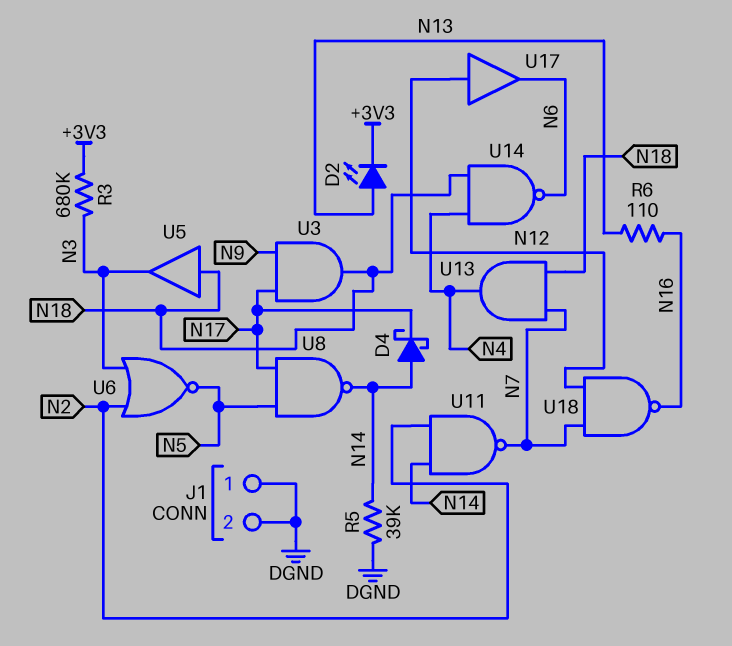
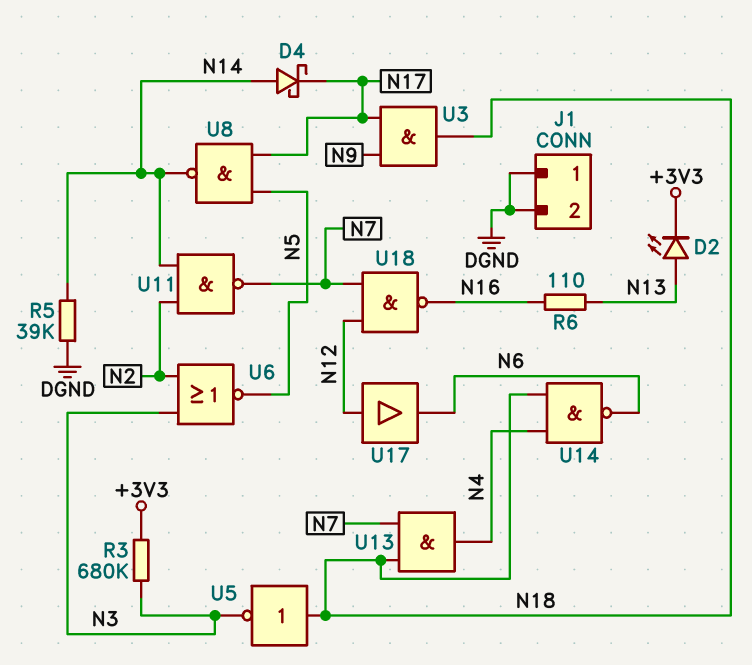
U5: buffer (in N18, out N3) -> NOT (in N18, out N3)

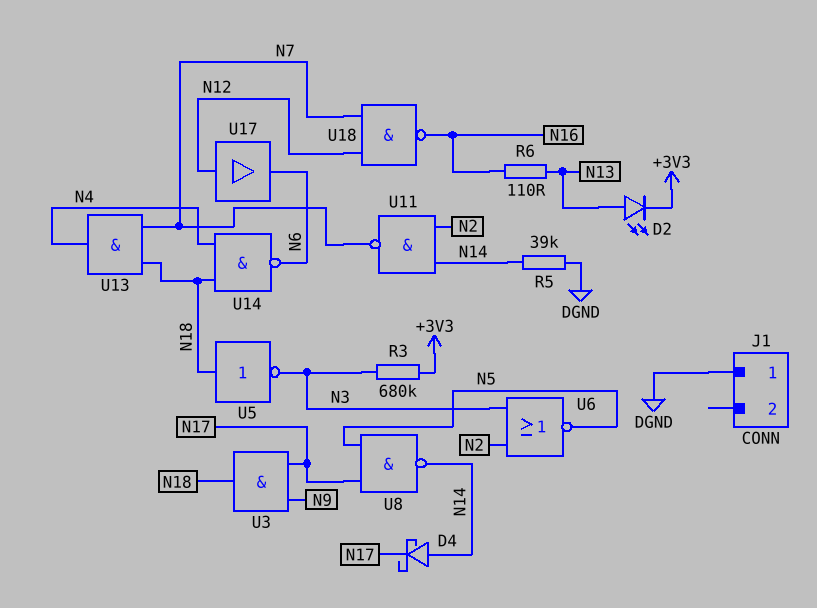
J1 pin 2: DGND -> none

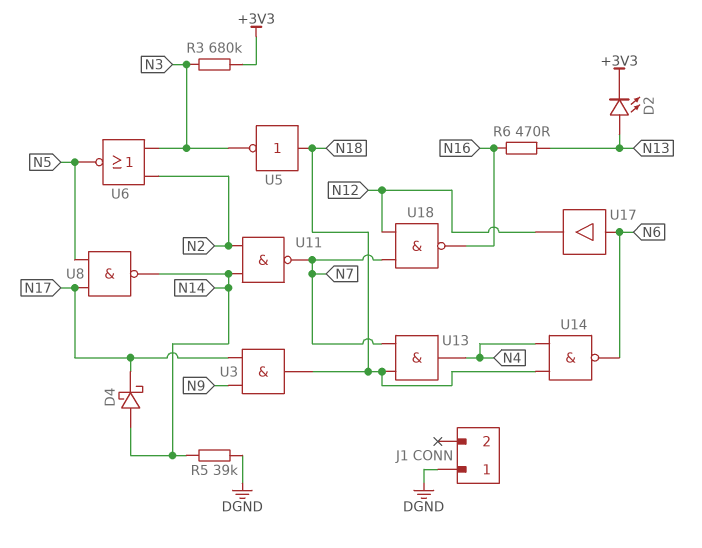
R6: 110 (N13, N16) -> 470 (N13, N16)
U17: buffer (in N12, out N6) -> buffer (in N6, out N12)

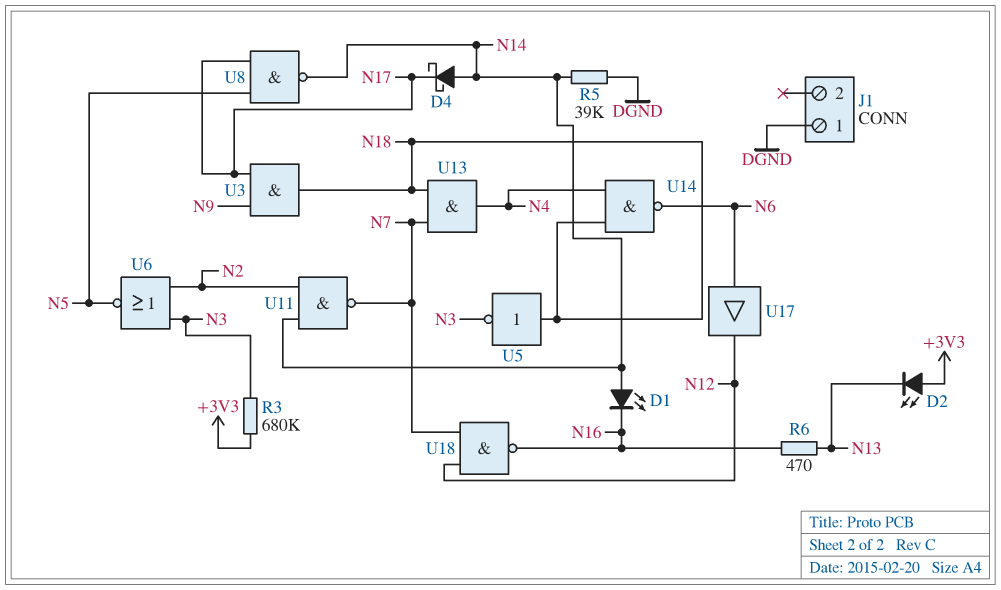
D1: none -> LED (A N14, K N16)
D2: LED (A N13, K +3V3) -> LED (A +3V3, K N13)

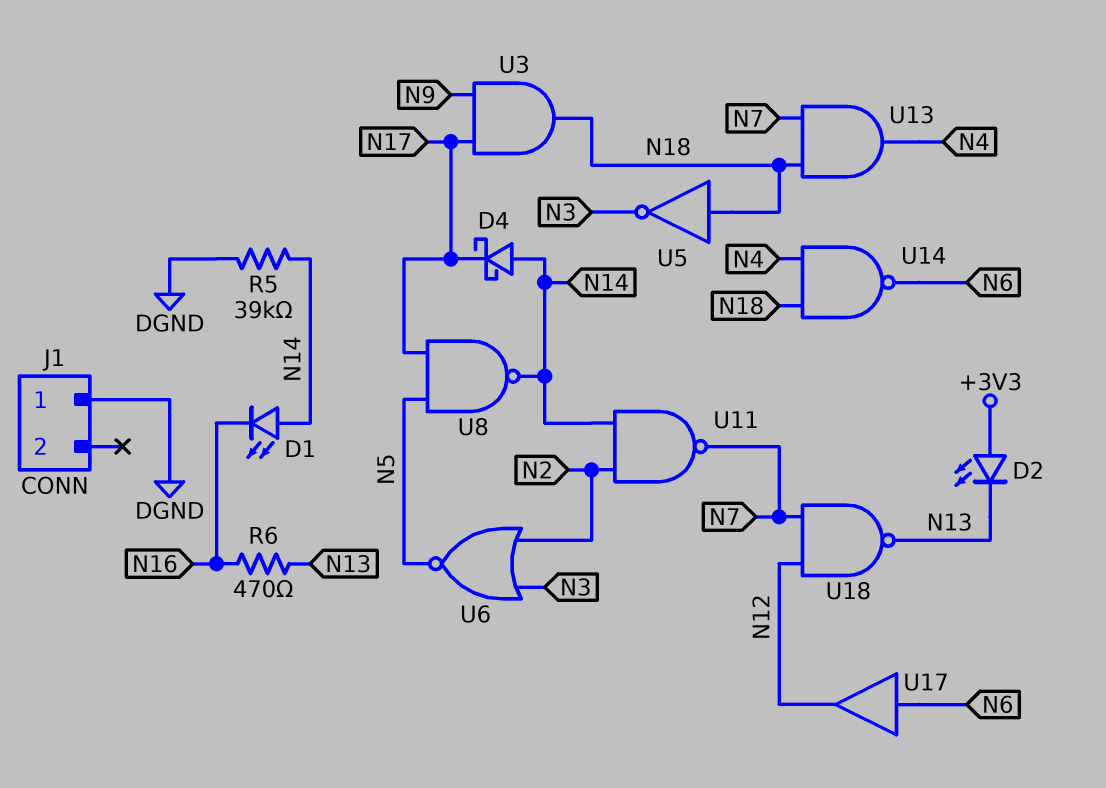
R3: 680k (+3V3, N3) -> none
U18: NAND (in N7, in N12, out N16) -> NAND (in N7, in N12, out N13)

